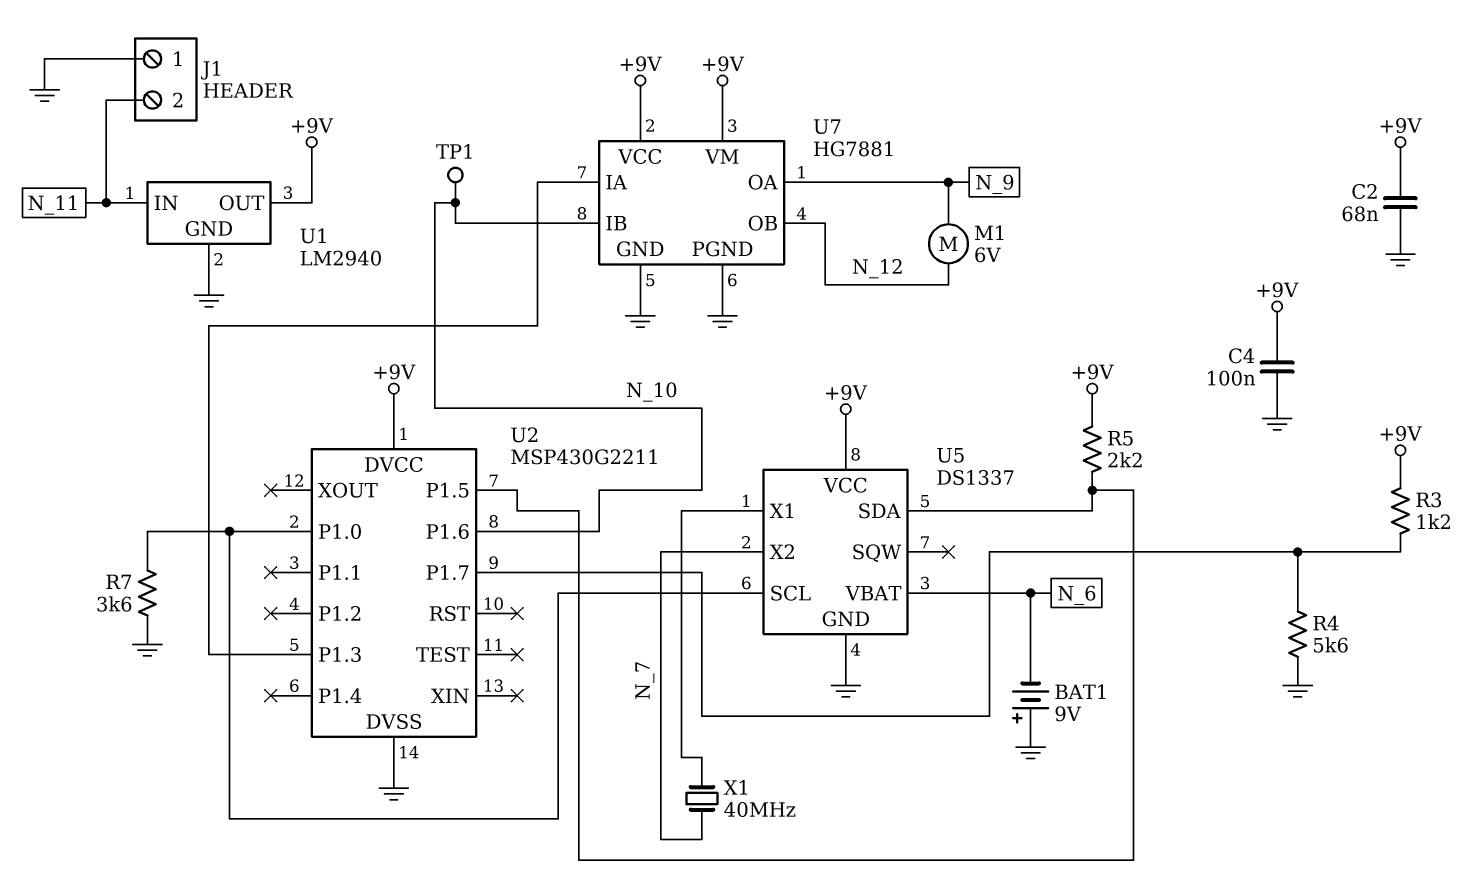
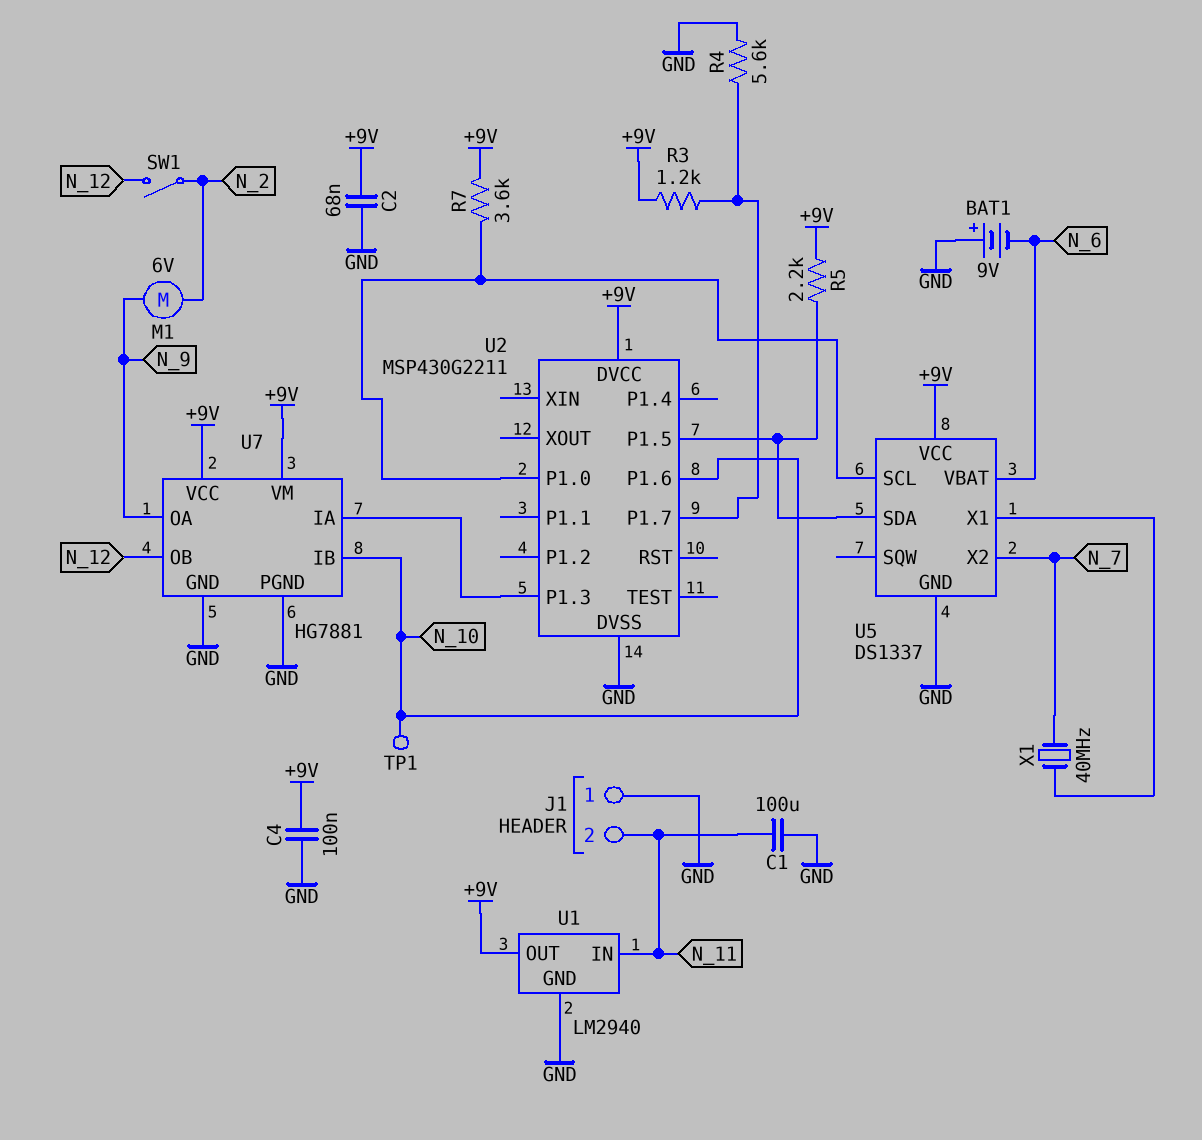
C1: none -> 100uF (GND, N_11)
M1: motor 6V (N_9, N_12) -> motor 6V (N_2, N_9)
R7: 3.6k (GND, U2/P1.0) -> 3.6k (+9V, U2/P1.0)
SW1: none -> switch (N_2, N_12)

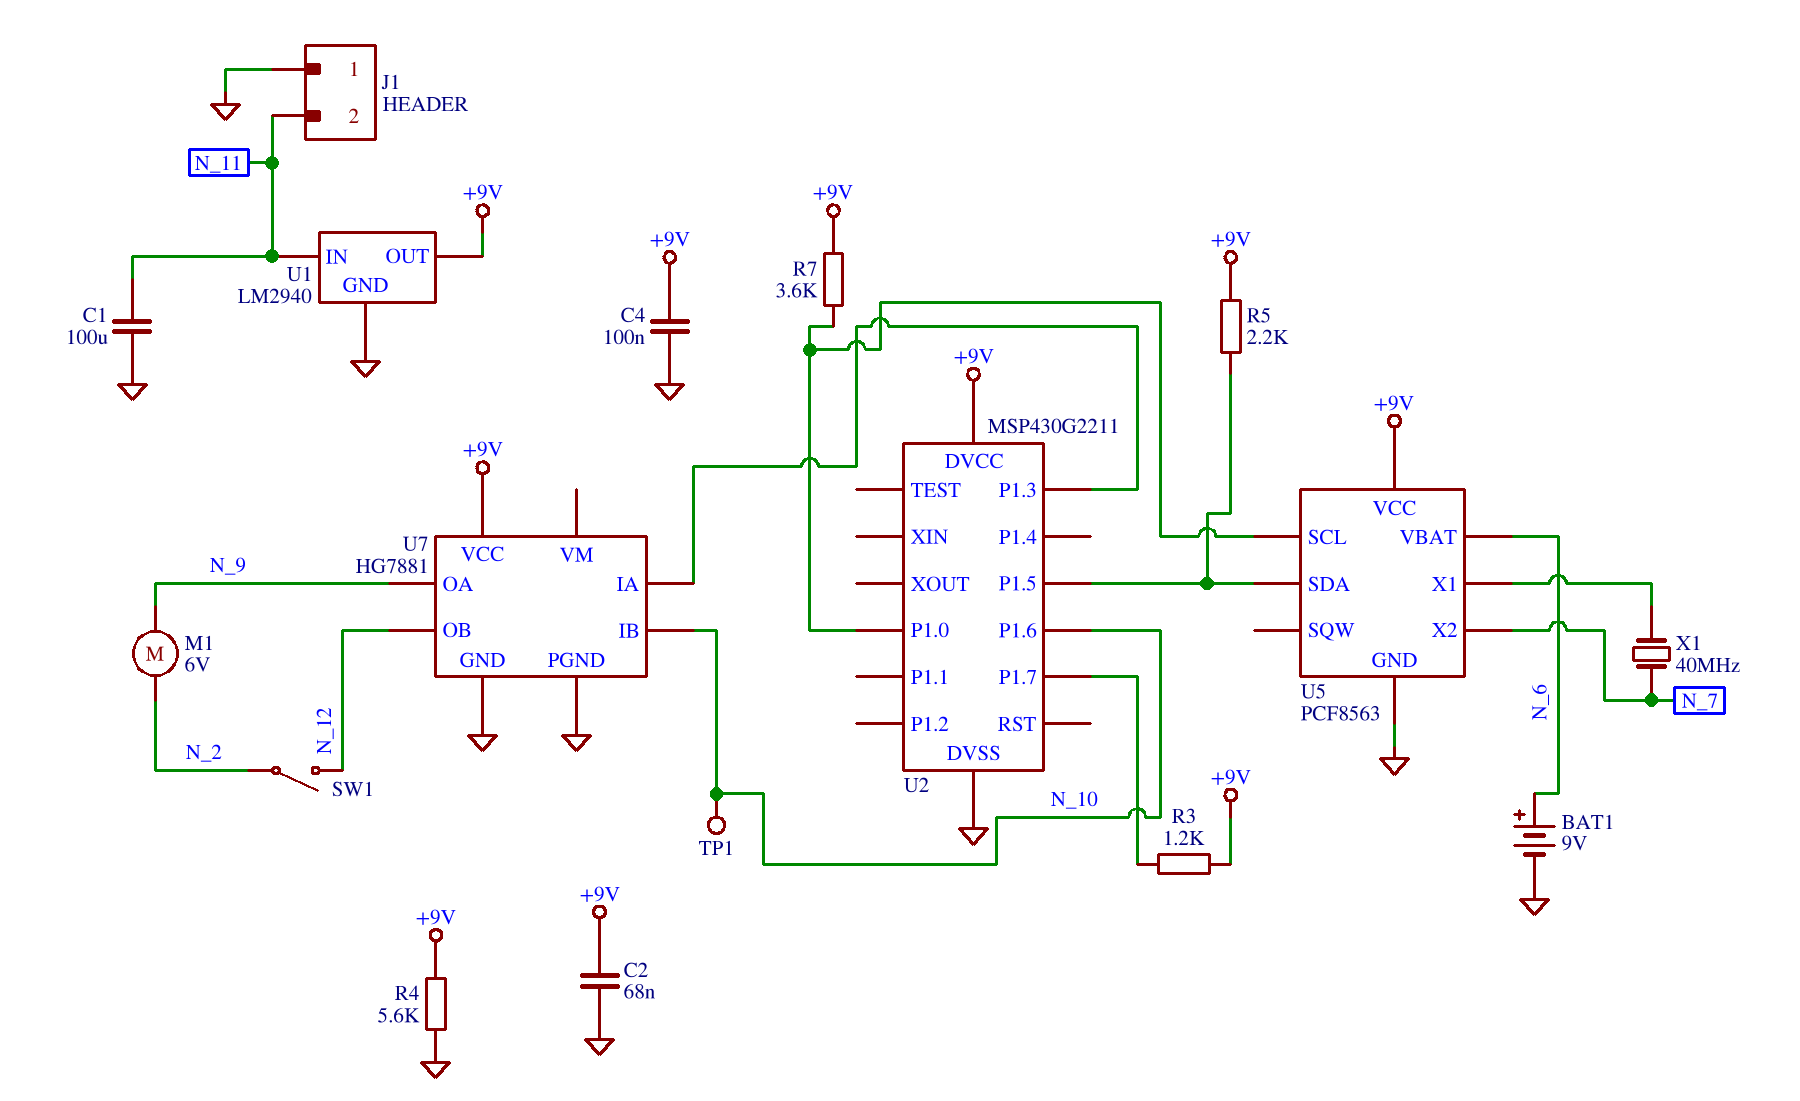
BAT1: 9V (plus GND, minus N_6) -> 9V (plus N_6, minus GND)
R4: 5.6k (GND, U2/P1.7) -> 5.6k (+9V, GND)
U5: DS1337 -> PCF8563
U7 pin VM: +9V -> none

